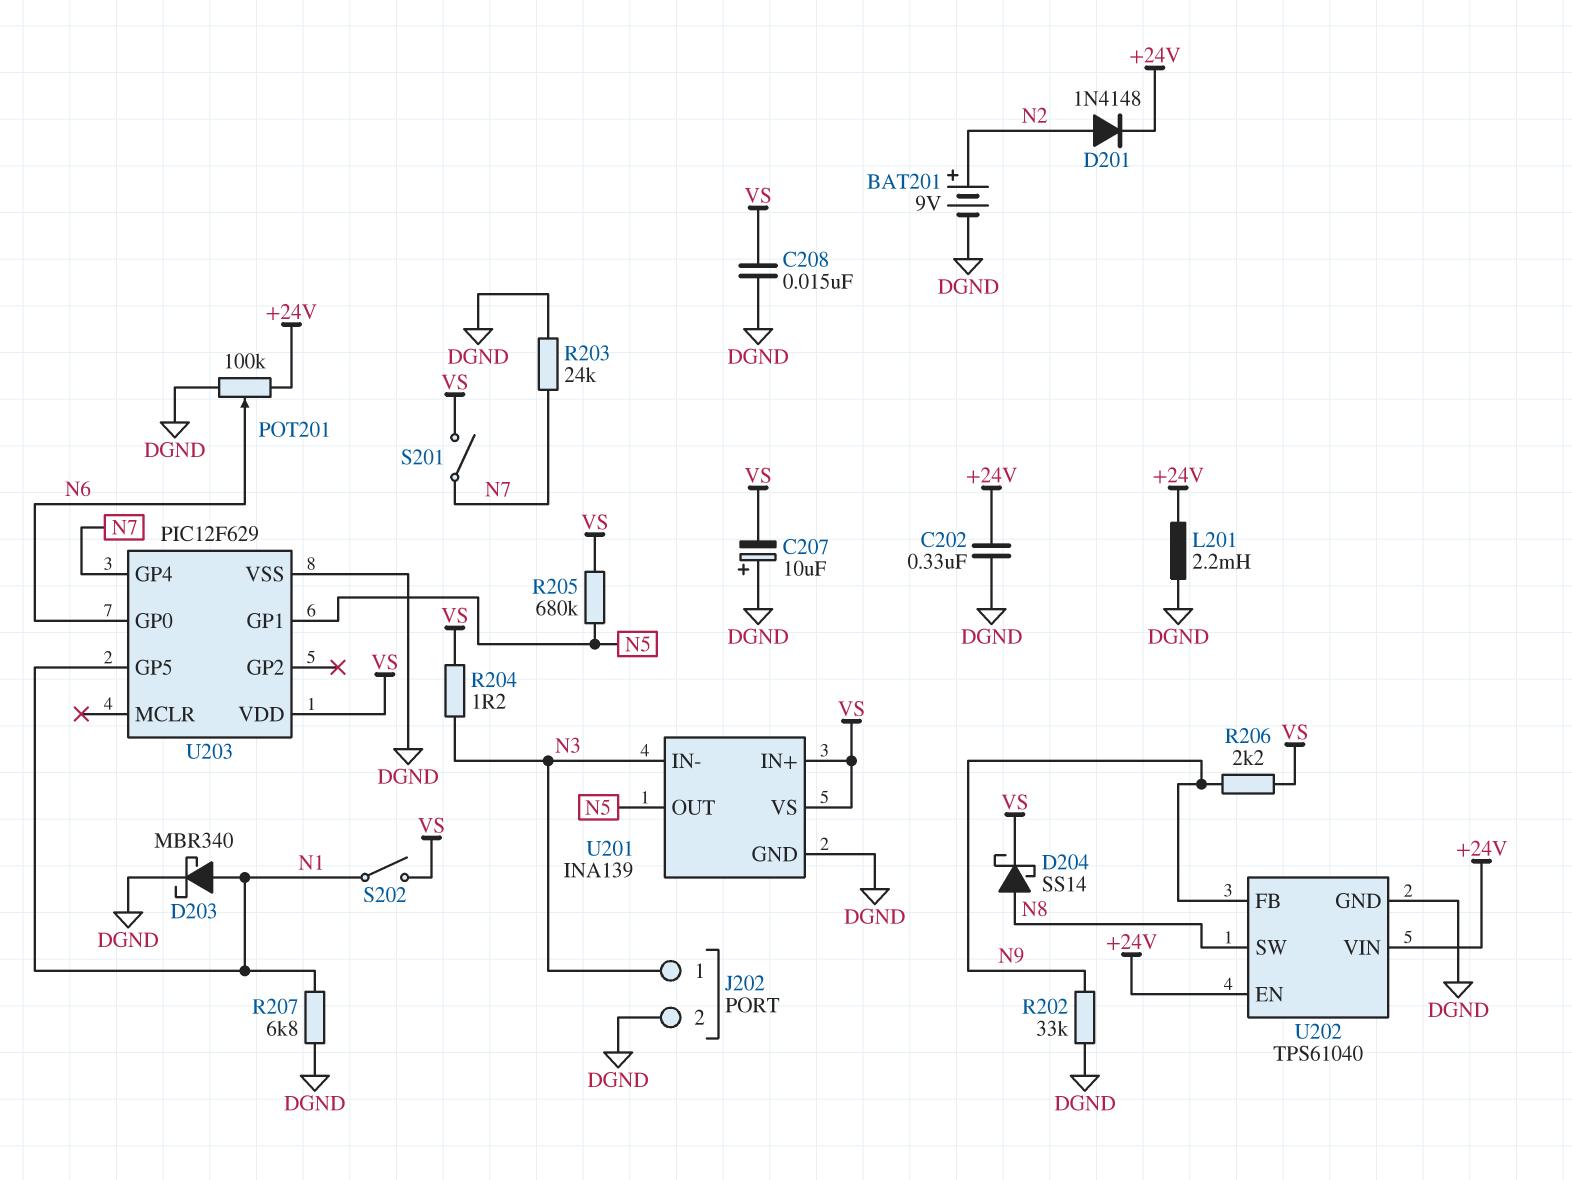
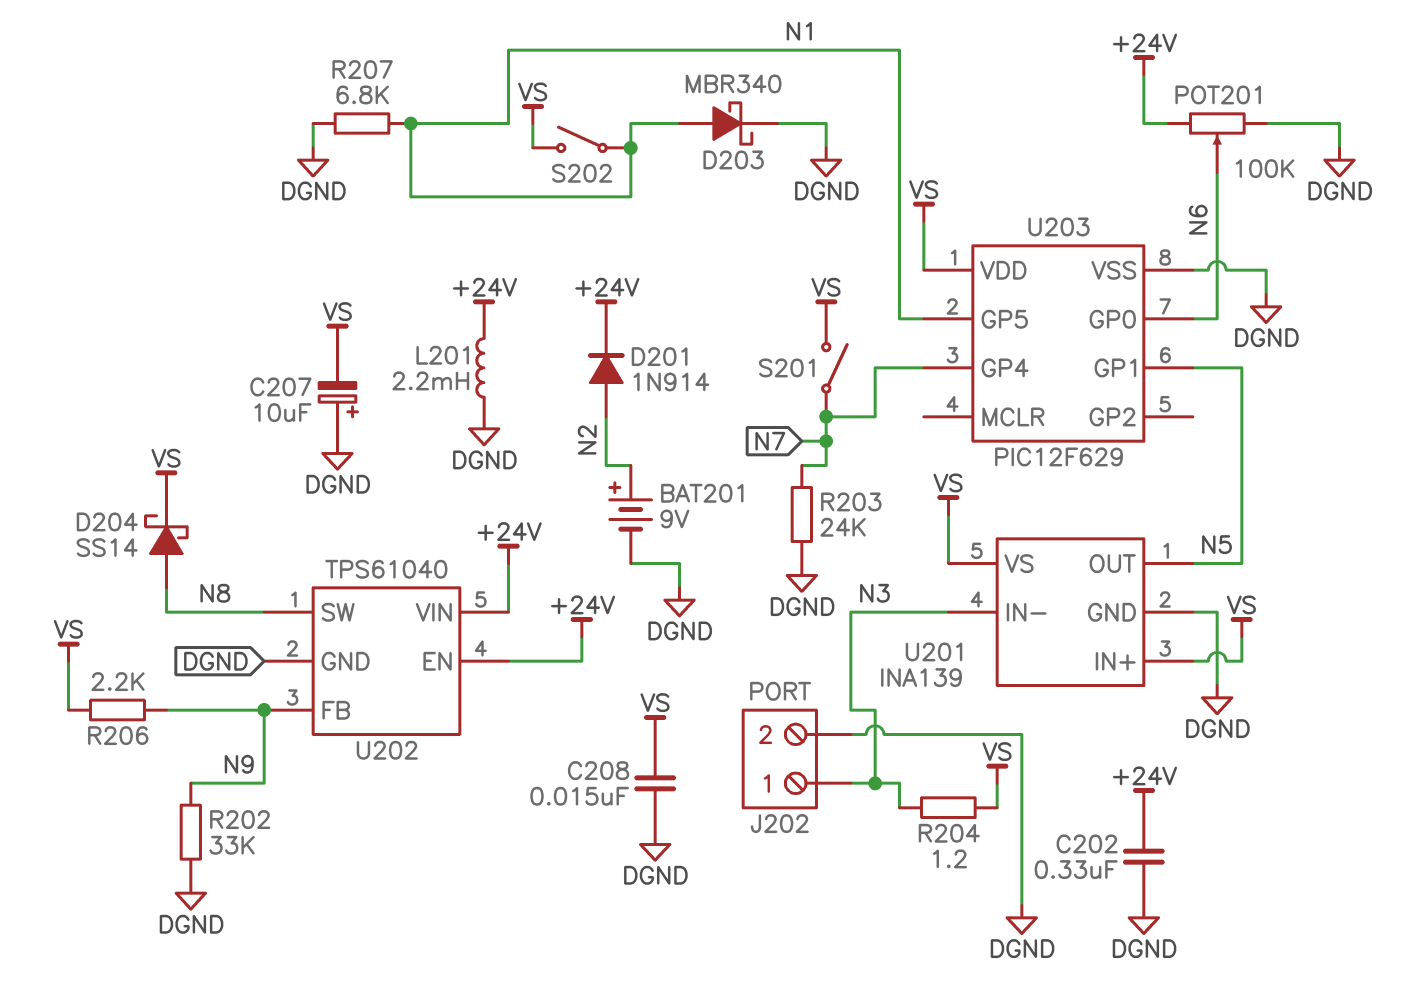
D201: diode 1N4148 (A N2, K +24V) -> diode 1N914 (A N2, K +24V)
R205: 680k (N5, VS) -> none

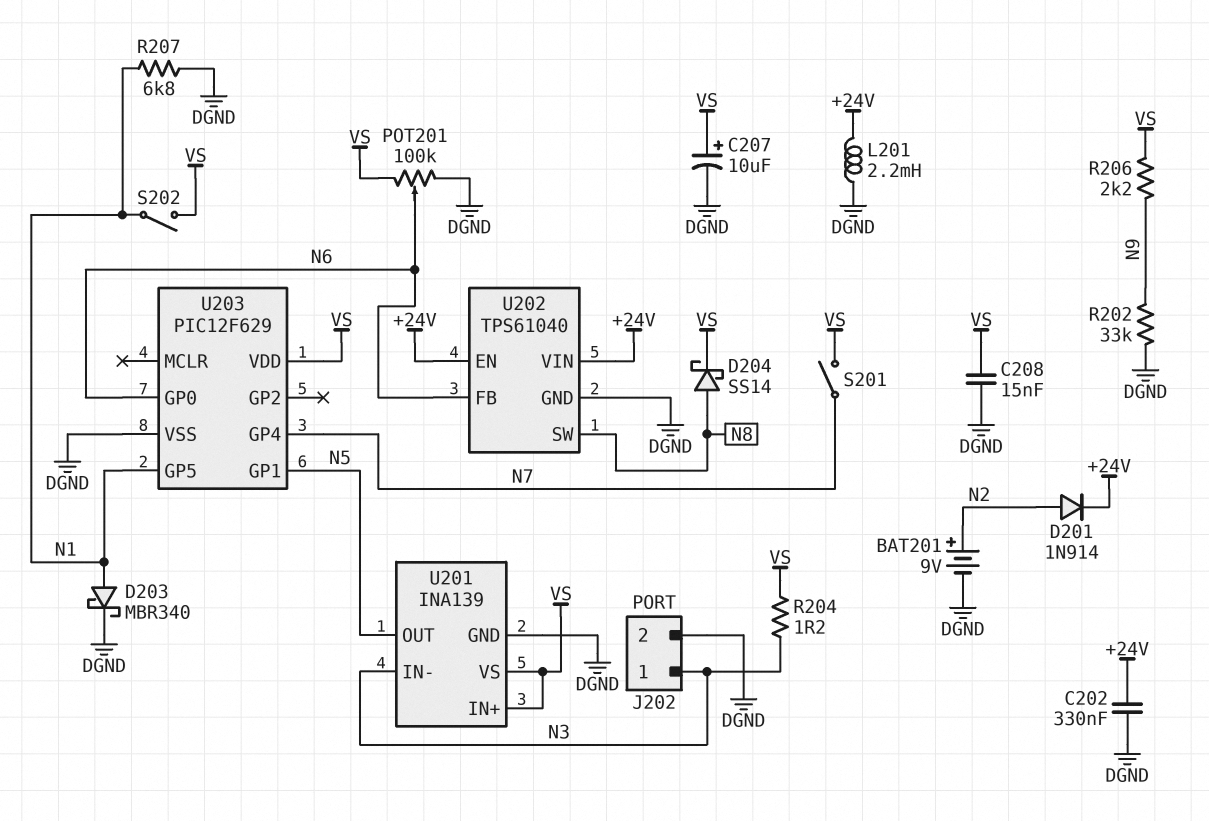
C207: 10uF (plus DGND, minus VS) -> 10uF (plus VS, minus DGND)
POT201: 100k (+24V, DGND, wiper N6) -> 100k (DGND, VS, wiper N6)
R203: 24k (DGND, N7) -> none
U202 pin FB: N9 -> N6

